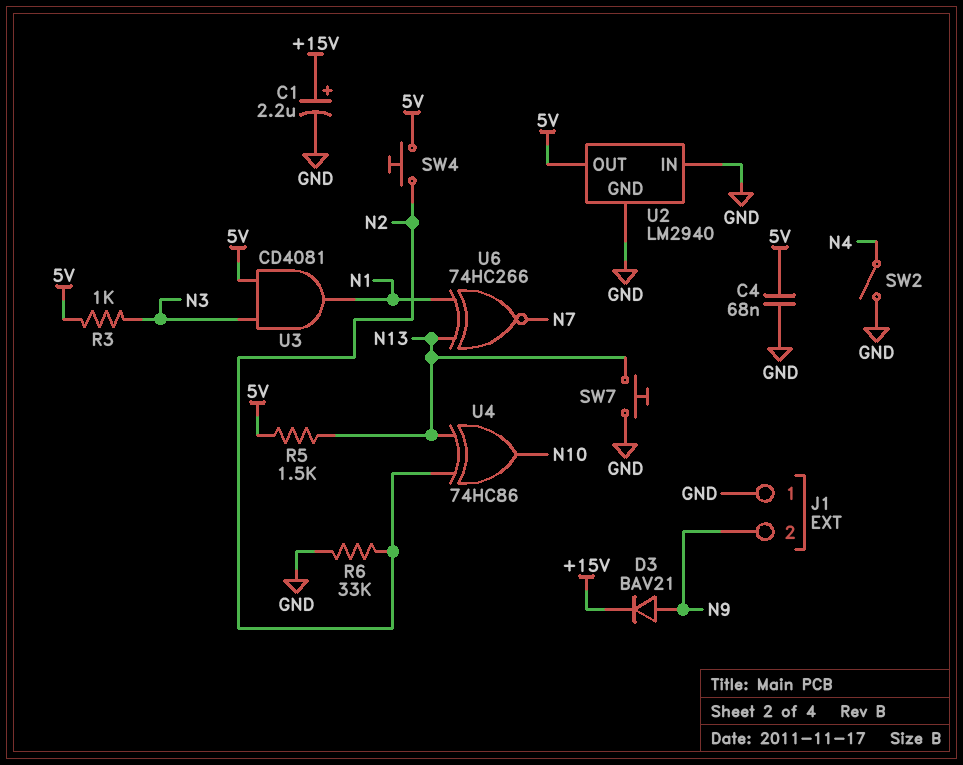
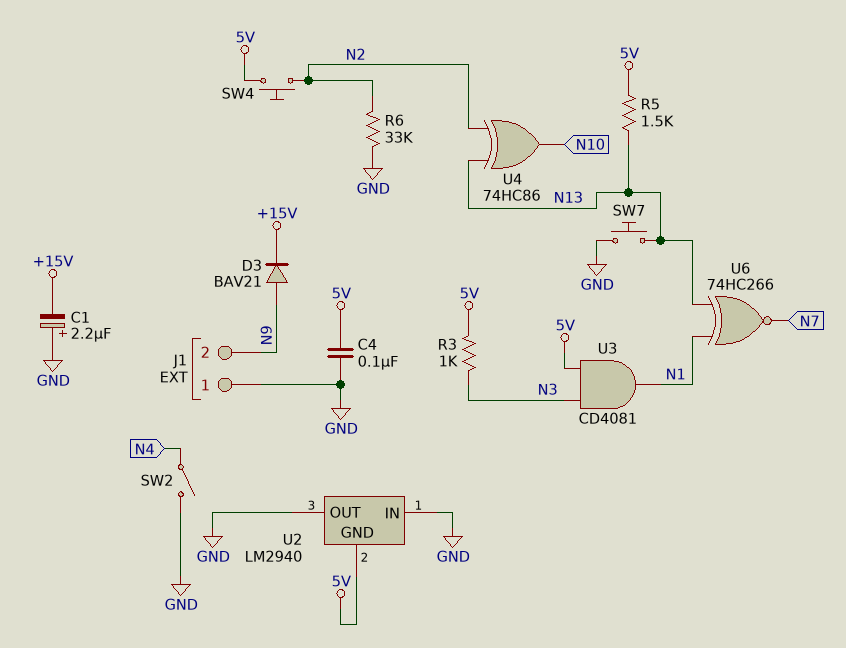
C1: 2.2uF (plus +15V, minus GND) -> 2.2uF (plus GND, minus +15V)
C4: 68nF (5V, GND) -> 100nF (5V, GND)
U2 pin GND: GND -> 5V
U2 pin OUT: 5V -> GND

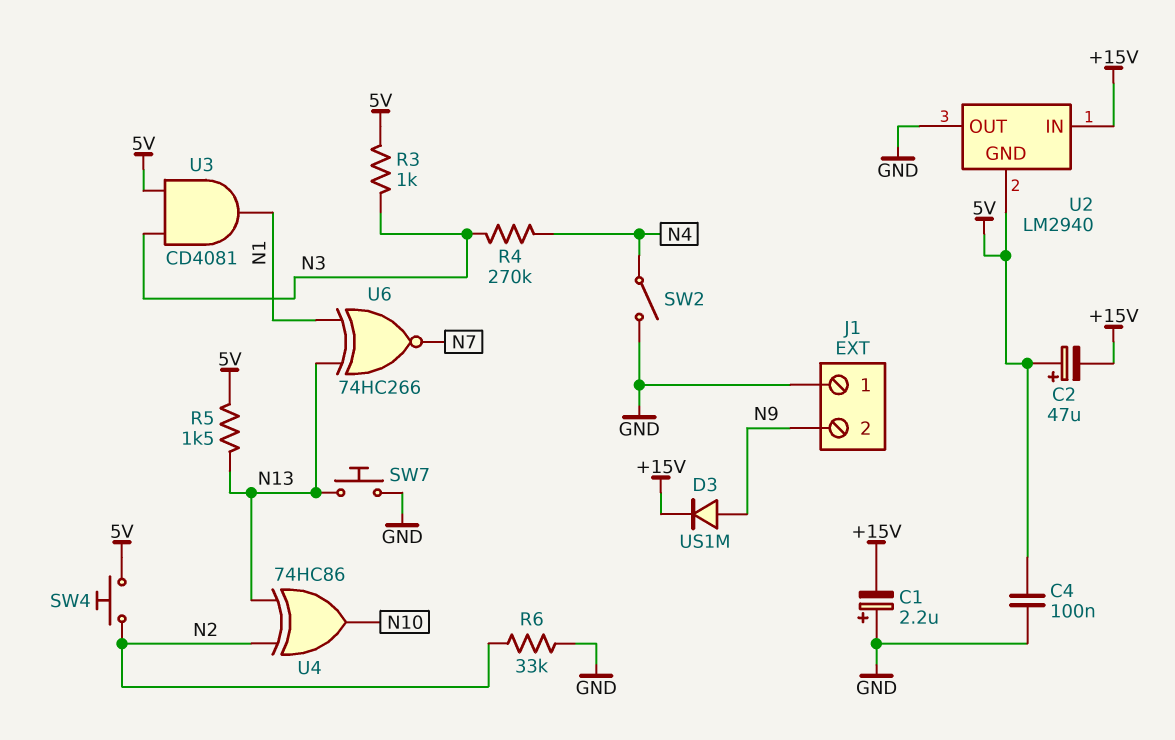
C2: none -> 47uF (plus 5V, minus +15V)
D3: diode BAV21 (A N9, K +15V) -> diode US1M (A N9, K +15V)
R4: none -> 270k (N3, N4)
U2 pin IN: GND -> +15V

